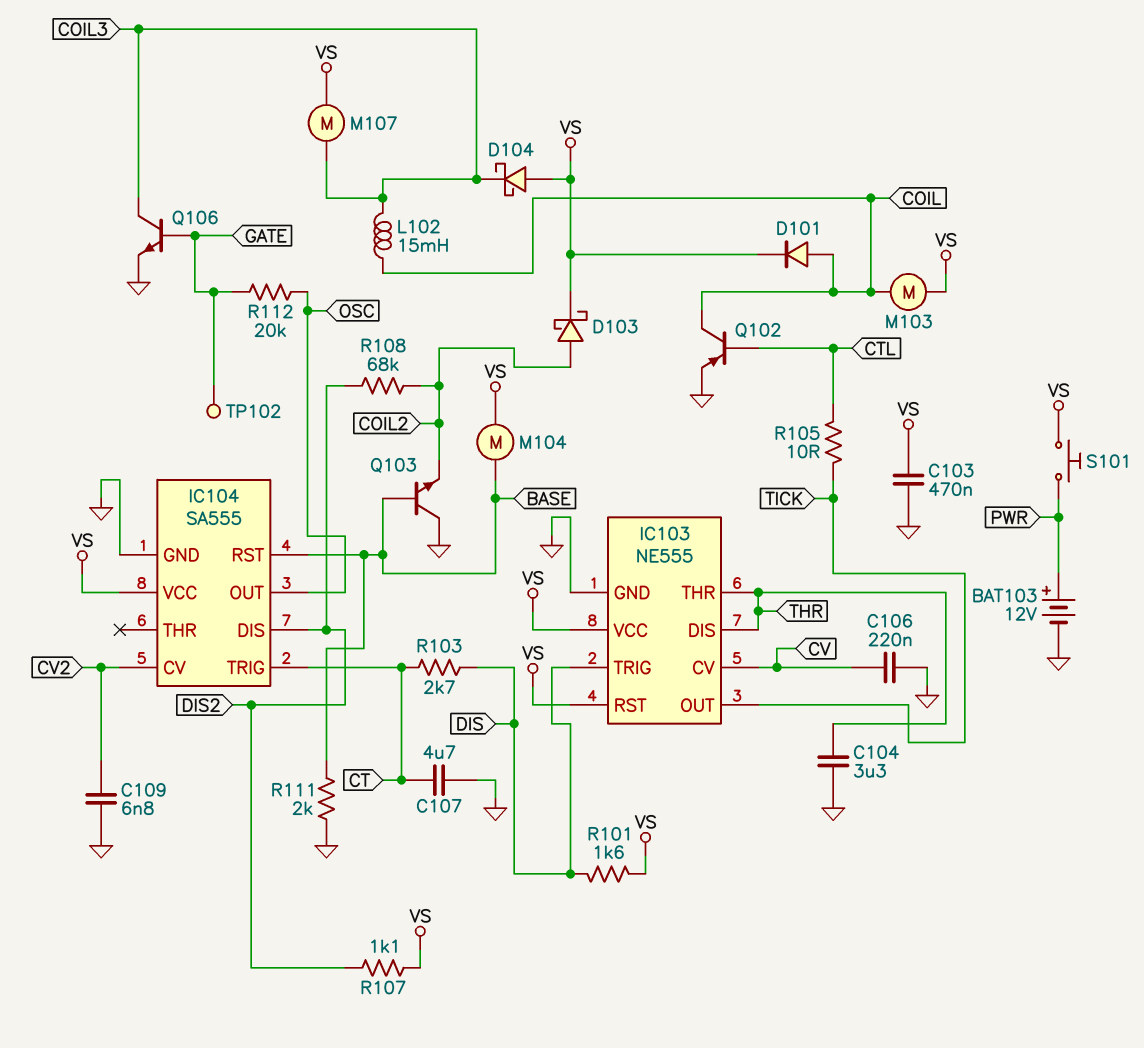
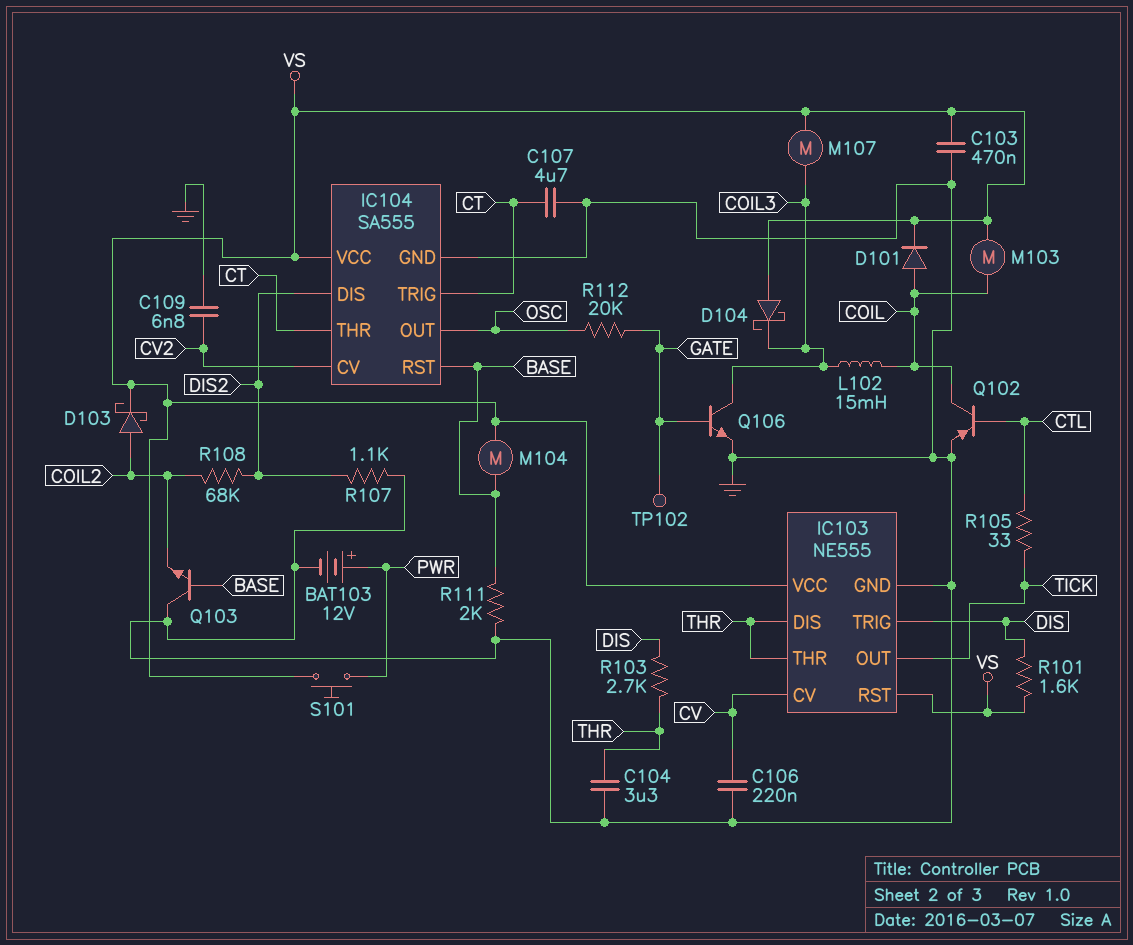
IC104 pin THR: none -> CT
R103: 2.7k (CT, DIS) -> 2.7k (DIS, THR)
R105: 10 (CTL, TICK) -> 33 (CTL, TICK)
R107: 1.1k (DIS2, VS) -> 1.1k (DIS2, GND)

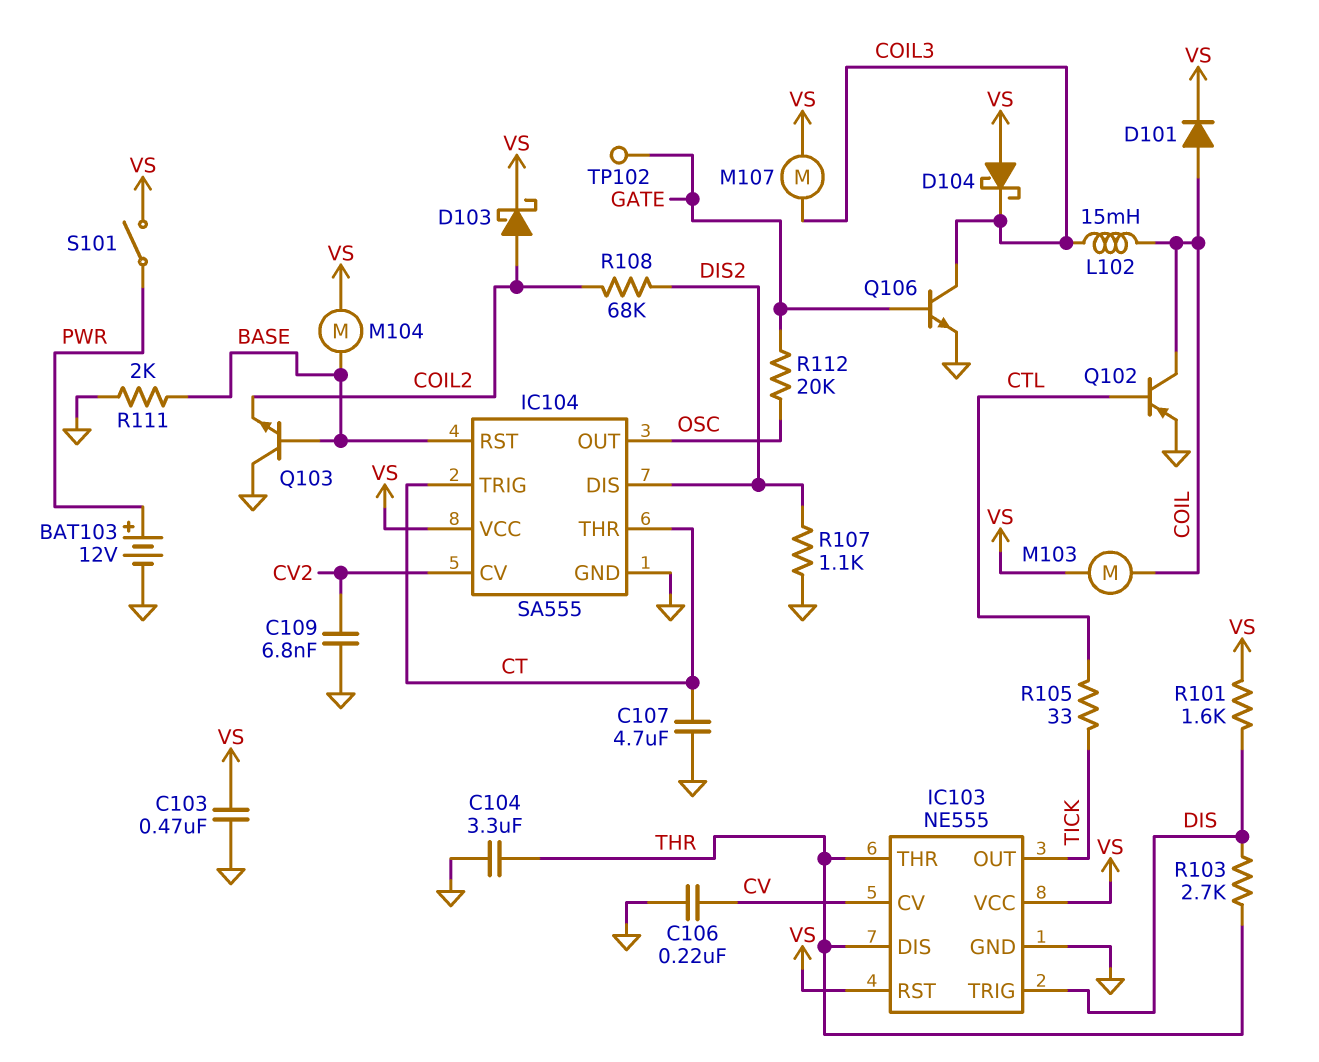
S101: button (PWR, VS) -> switch (PWR, VS)

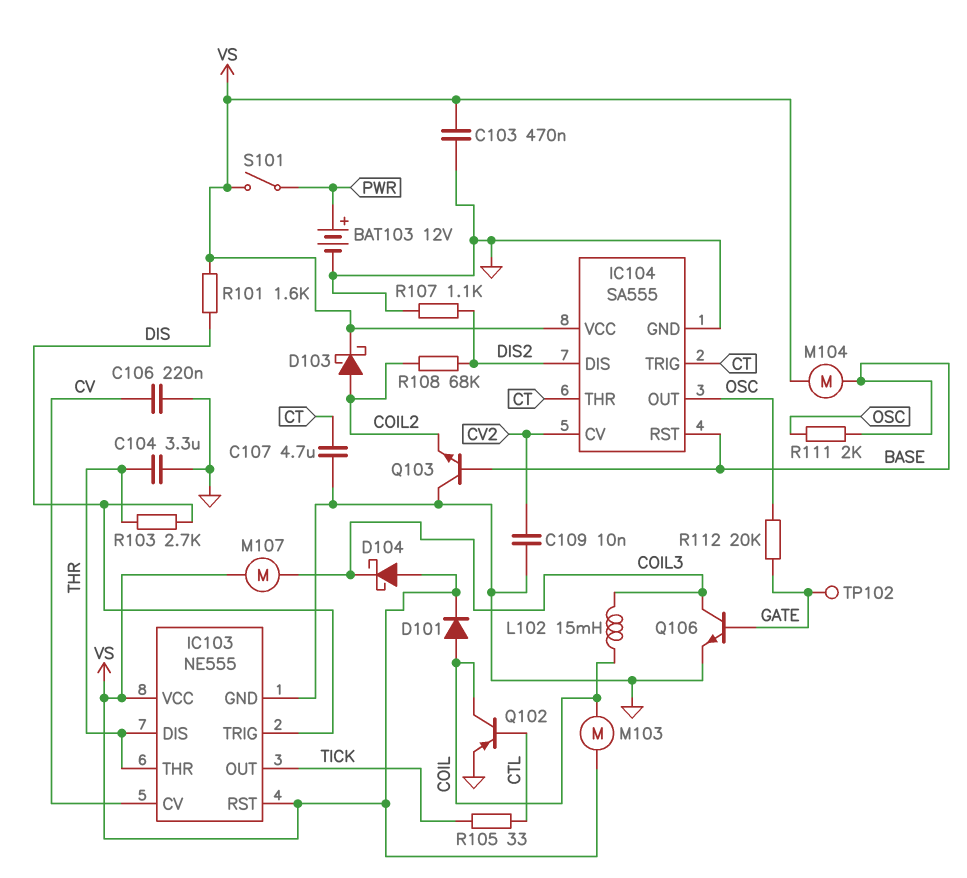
C109: 6.8nF (CV2, GND) -> 10nF (CV2, GND)
R111: 2k (BASE, GND) -> 2k (BASE, OSC)

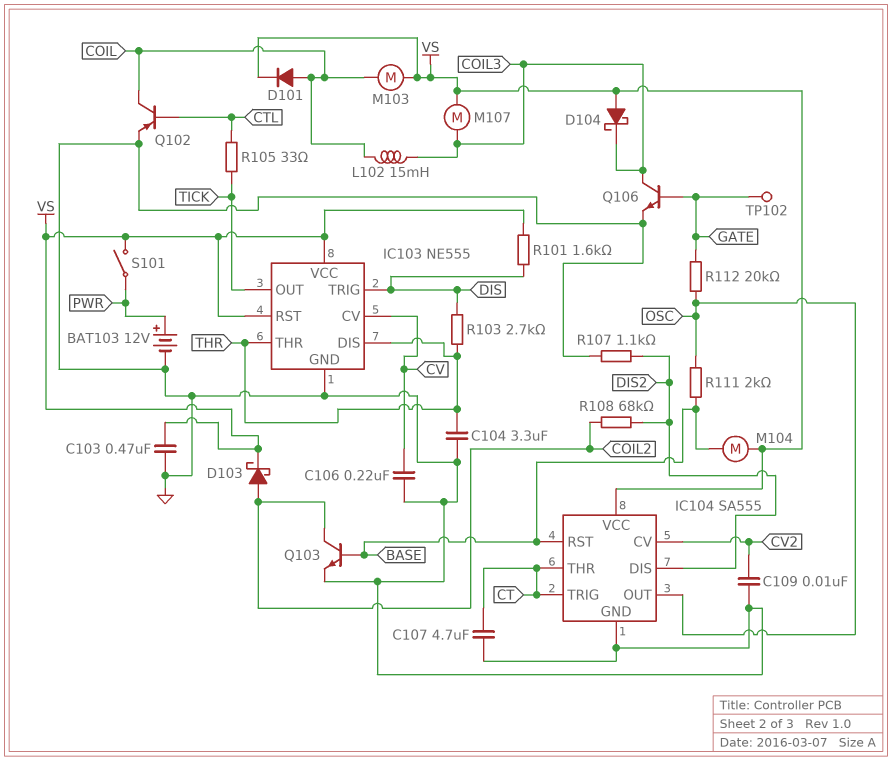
Q103: NPN (B BASE, C GND, E COIL2) -> NPN (B BASE, C COIL2, E GND)

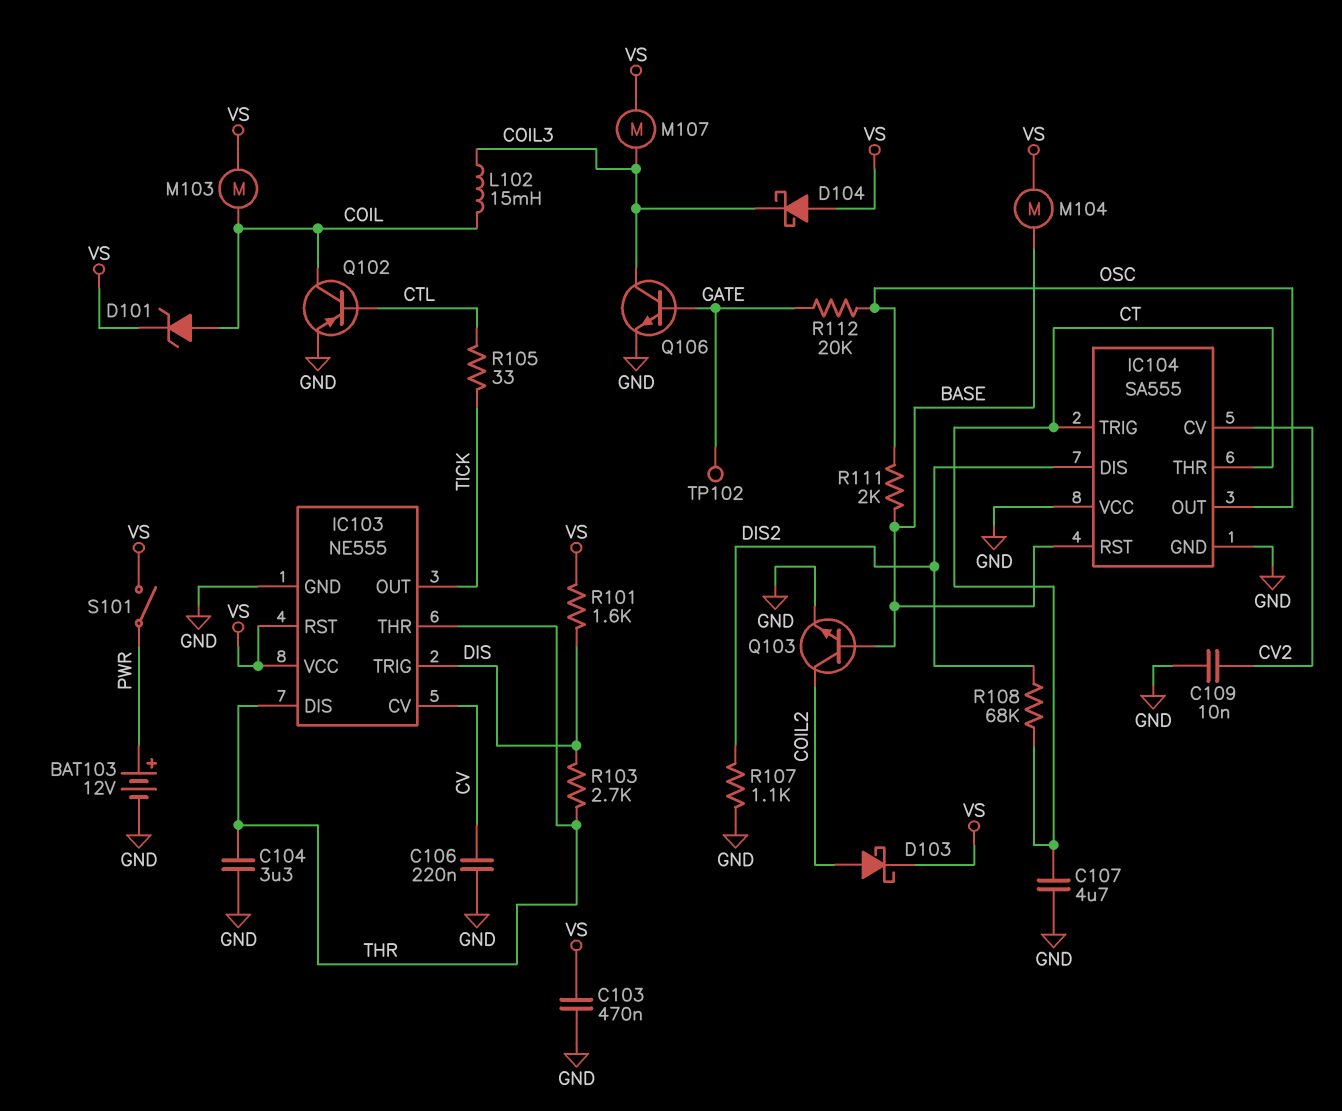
D101: diode (A COIL, K VS) -> zener (A COIL, K VS)
IC104 pin VCC: VS -> GND
R108: 68k (COIL2, DIS2) -> 68k (CT, DIS2)

